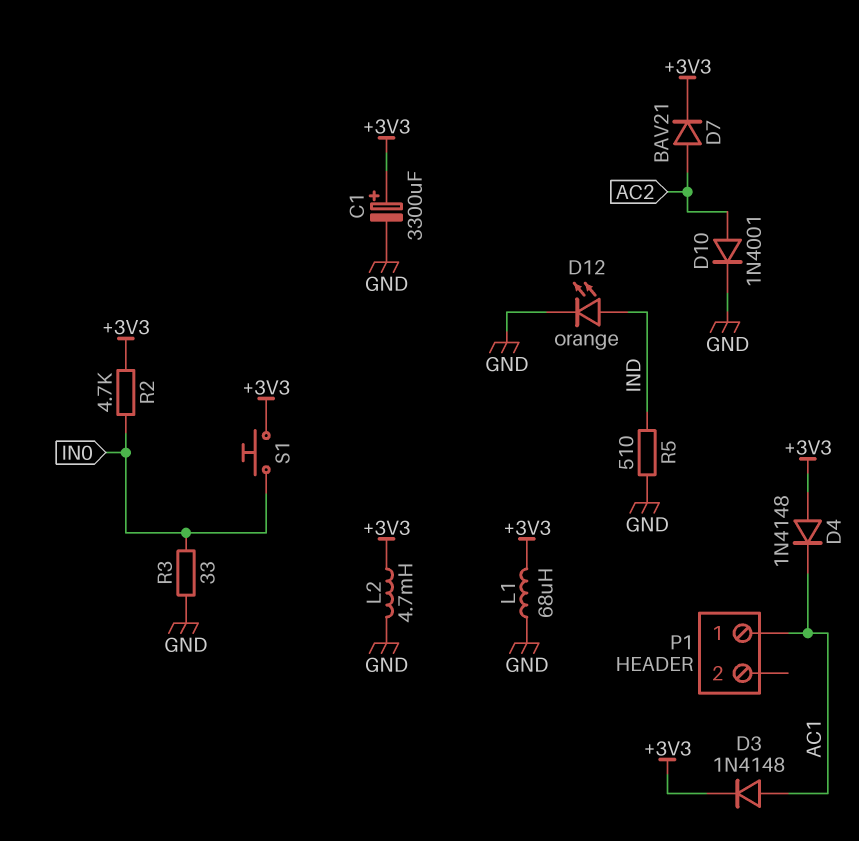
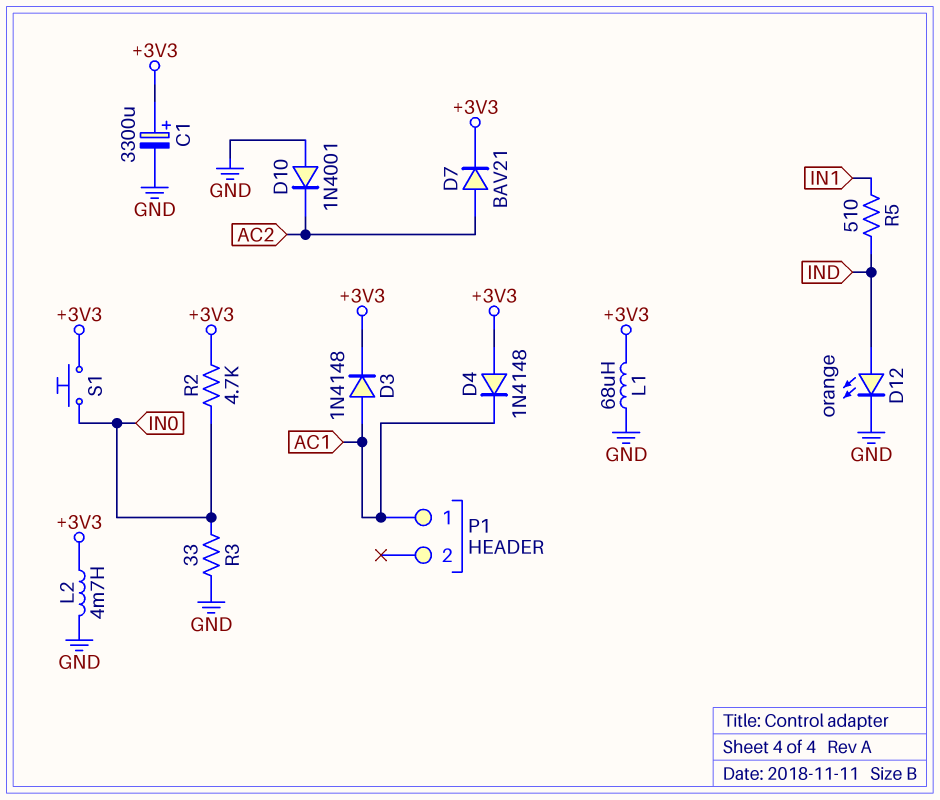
D10: diode 1N4001 (A AC2, K GND) -> diode 1N4001 (A GND, K AC2)
R5: 510 (GND, IND) -> 510 (IN1, IND)

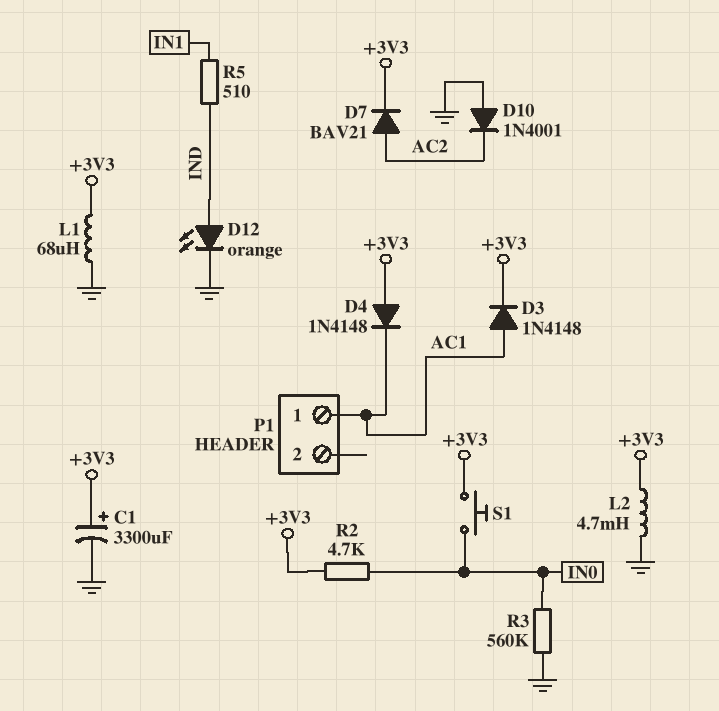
R3: 33 (GND, IN0) -> 560k (GND, IN0)

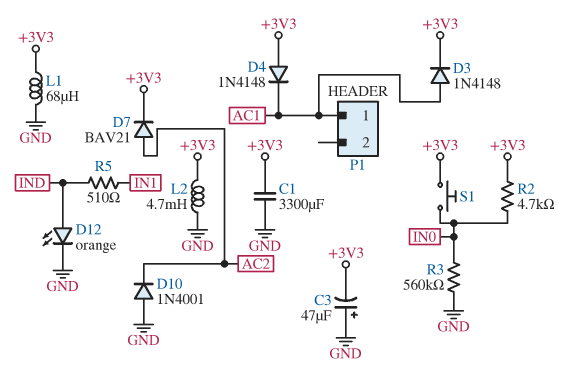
C1: 3300uF (plus +3V3, minus GND) -> 3300uF (+3V3, GND)
C3: none -> 47uF (plus GND, minus +3V3)

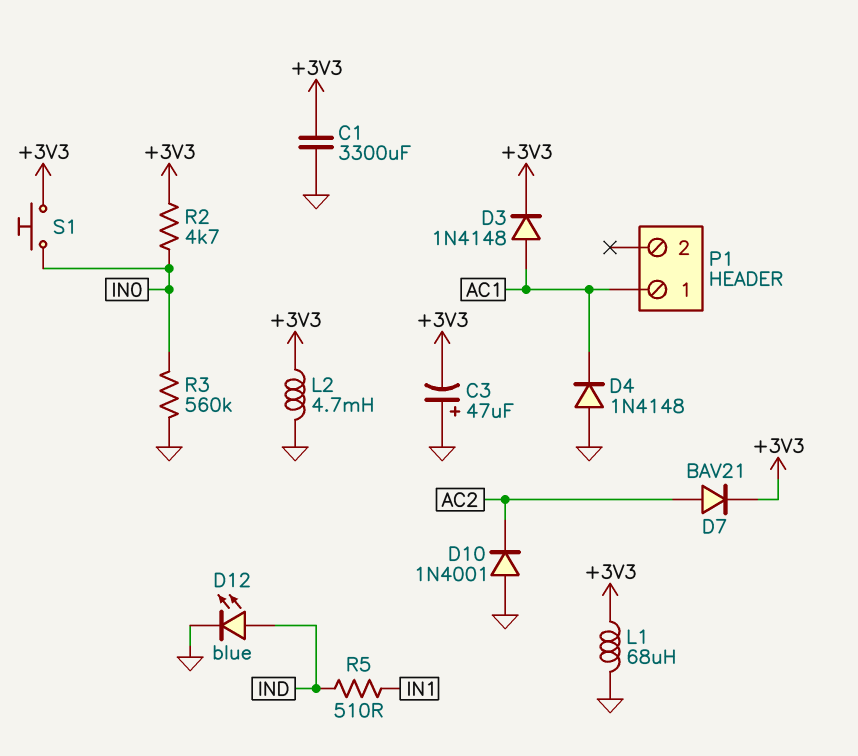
D4: diode 1N4148 (A +3V3, K AC1) -> diode 1N4148 (A GND, K AC1)
D12: LED orange (A IND, K GND) -> LED blue (A IND, K GND)

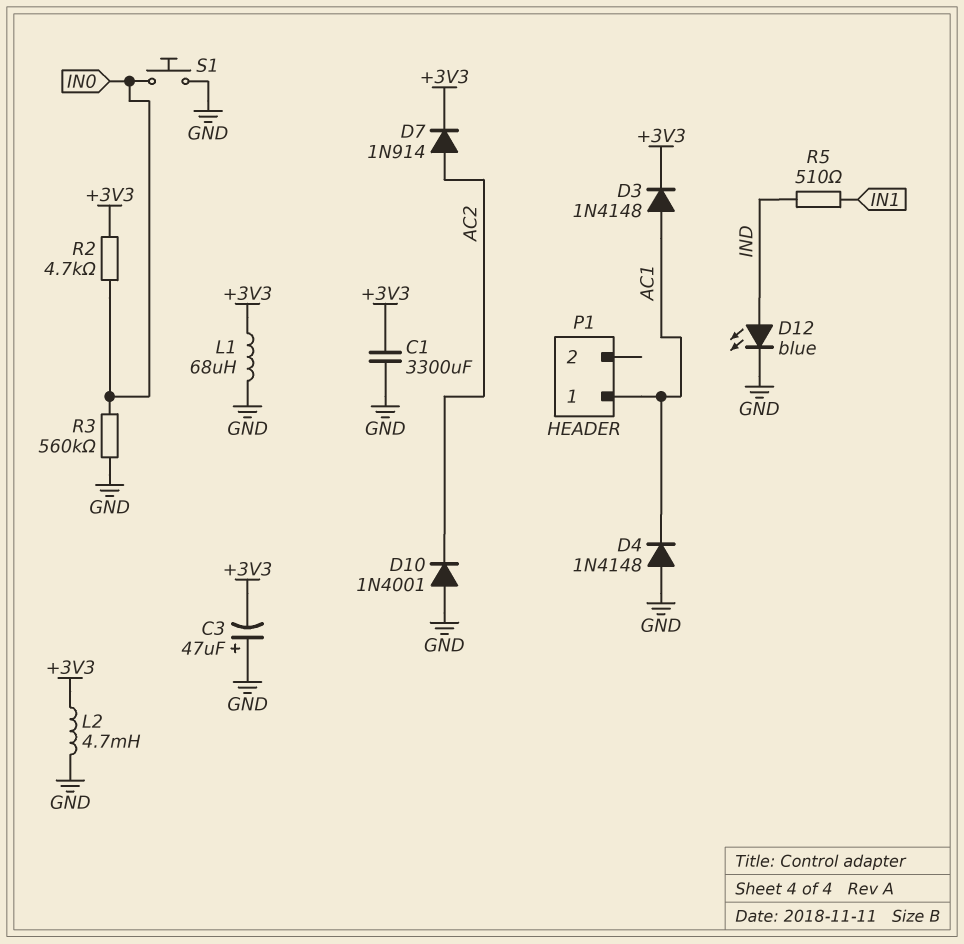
D7: diode BAV21 (A AC2, K +3V3) -> diode 1N914 (A AC2, K +3V3)
S1: button (+3V3, IN0) -> button (GND, IN0)

